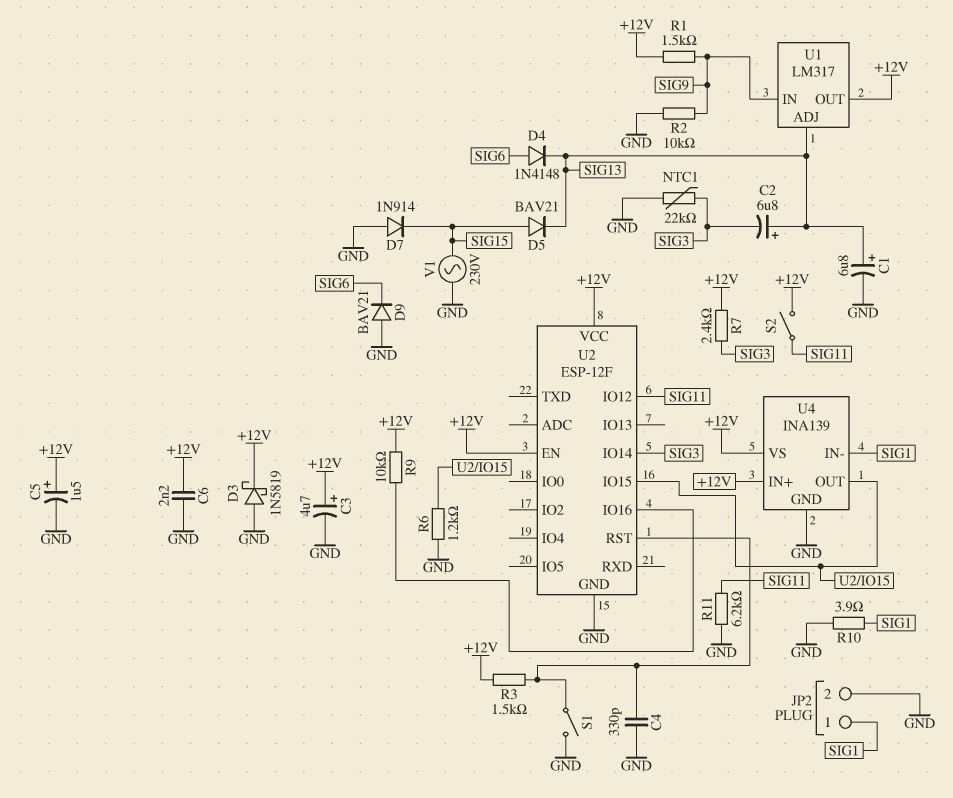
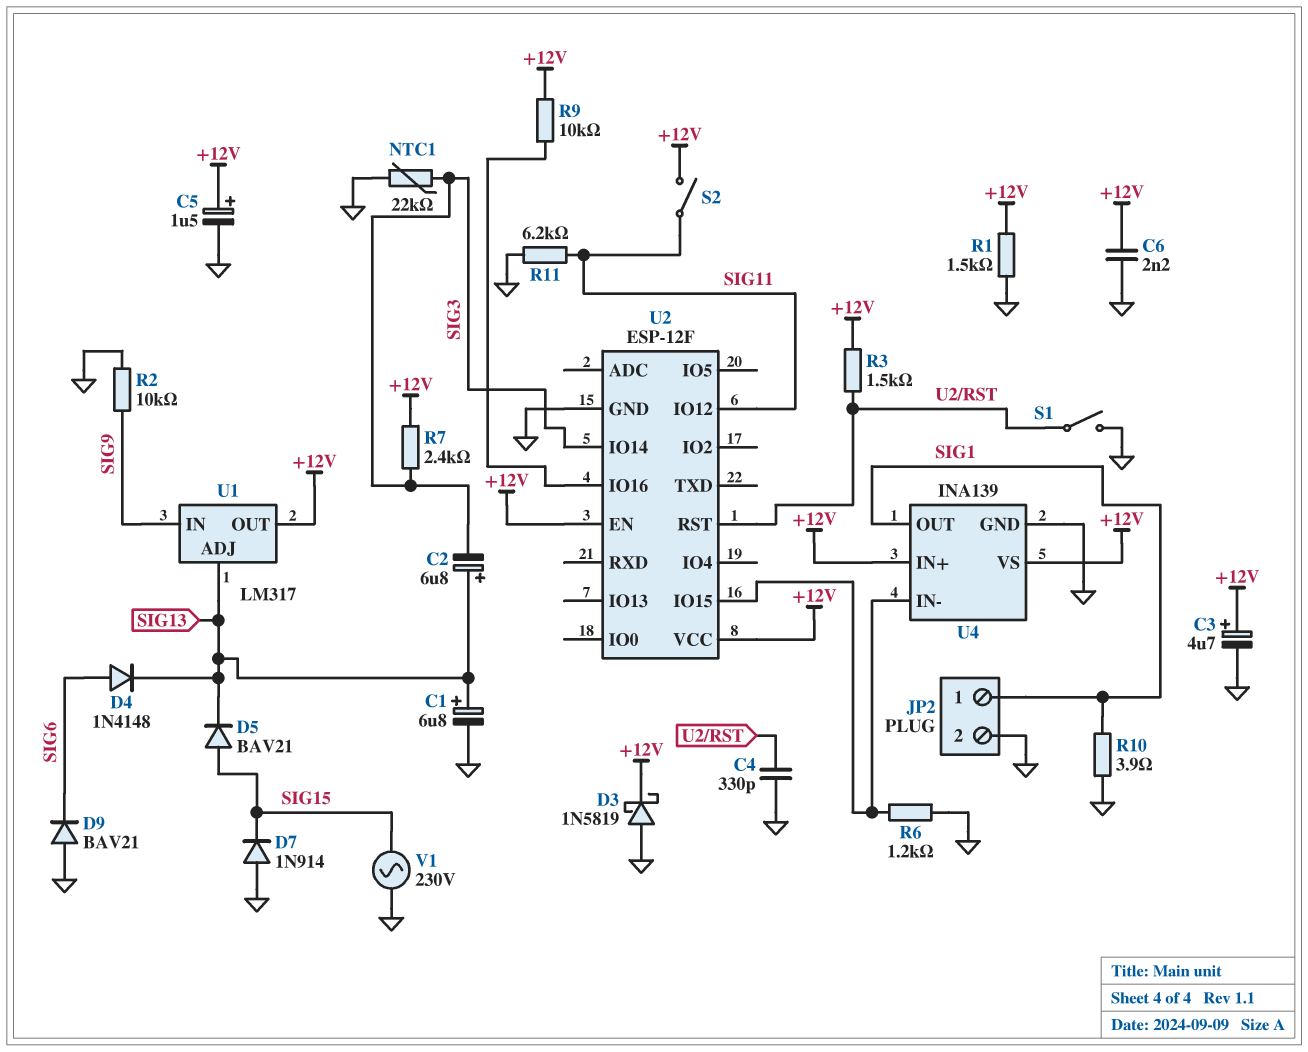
R1: 1.5k (+12V, SIG9) -> 1.5k (+12V, GND)
U4 pin IN-: SIG1 -> U2/IO15
U4 pin OUT: U2/IO15 -> SIG1

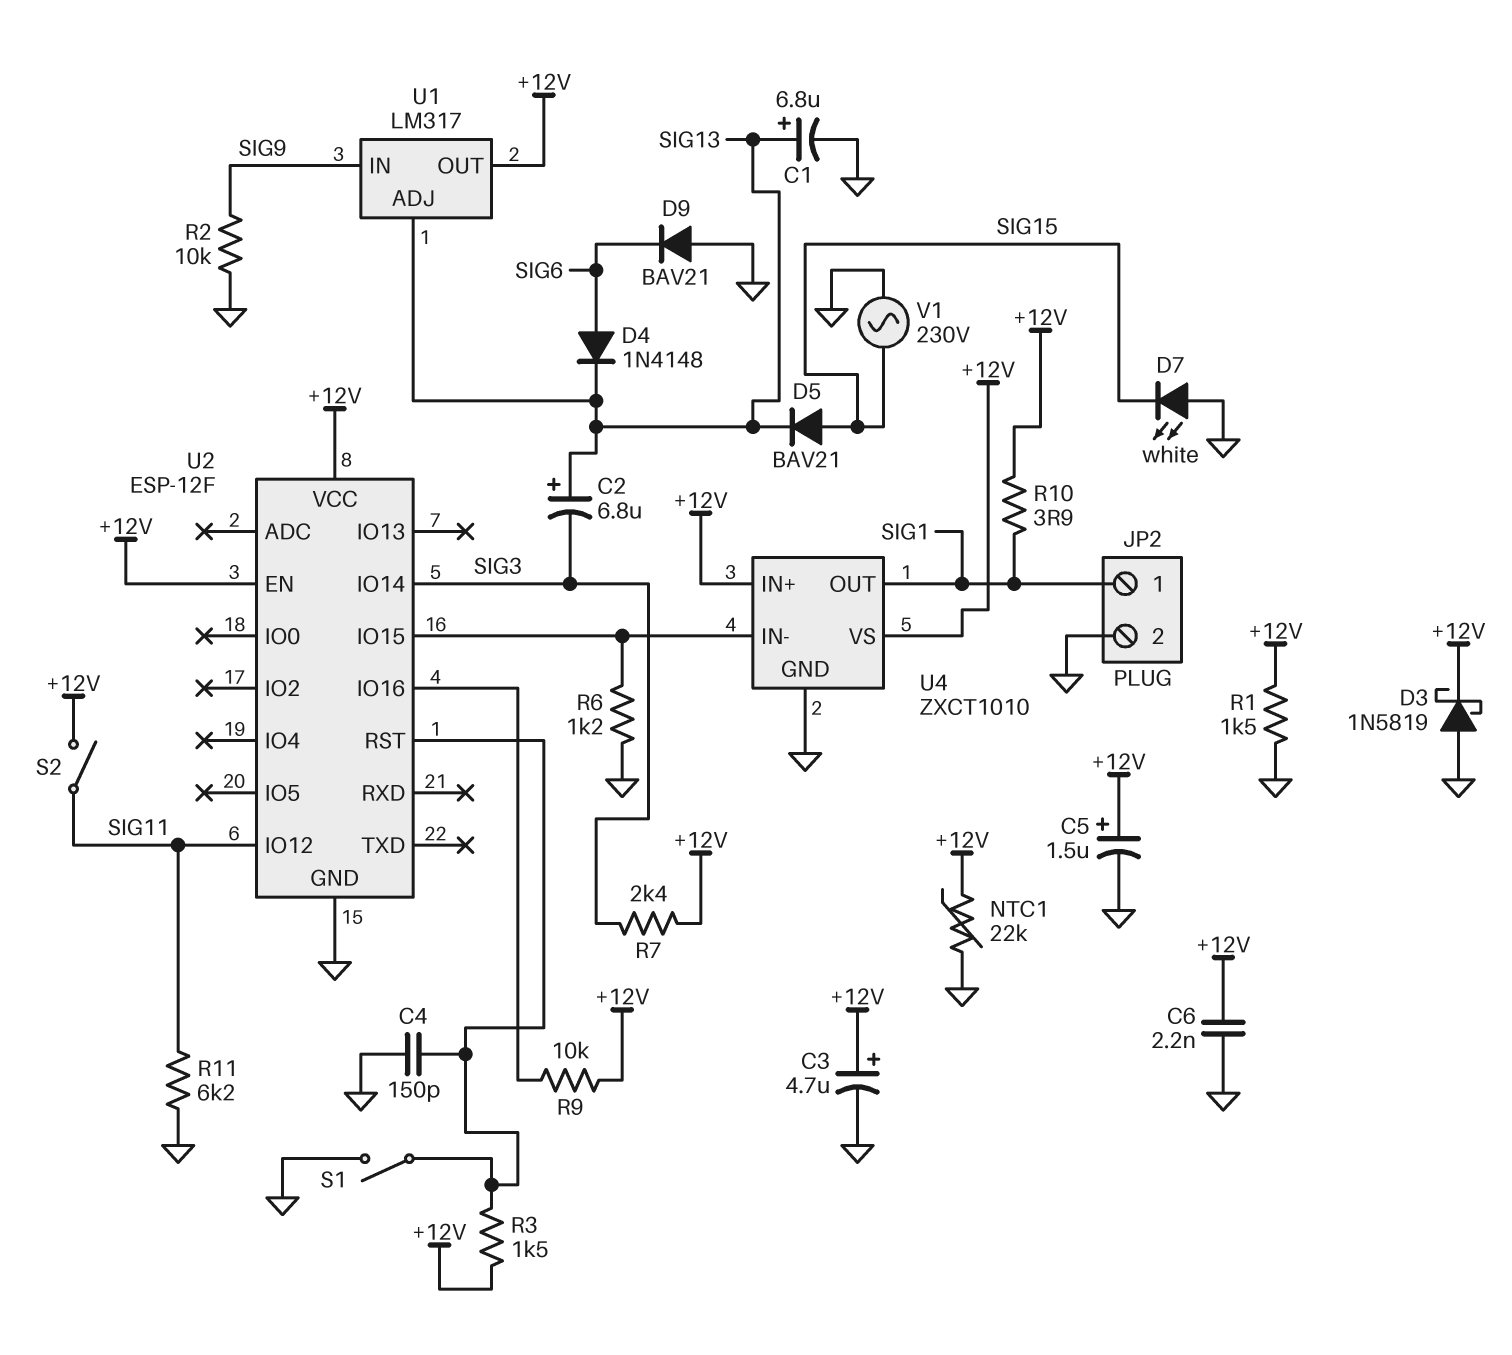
C4: 330pF (GND, U2/RST) -> 150pF (GND, U2/RST)
D7: diode 1N914 (A GND, K SIG15) -> LED white (A GND, K SIG15)
NTC1: 22k (GND, SIG3) -> 22k (+12V, GND)
R10: 3.9 (GND, SIG1) -> 3.9 (+12V, SIG1)
U4: INA139 -> ZXCT1010

